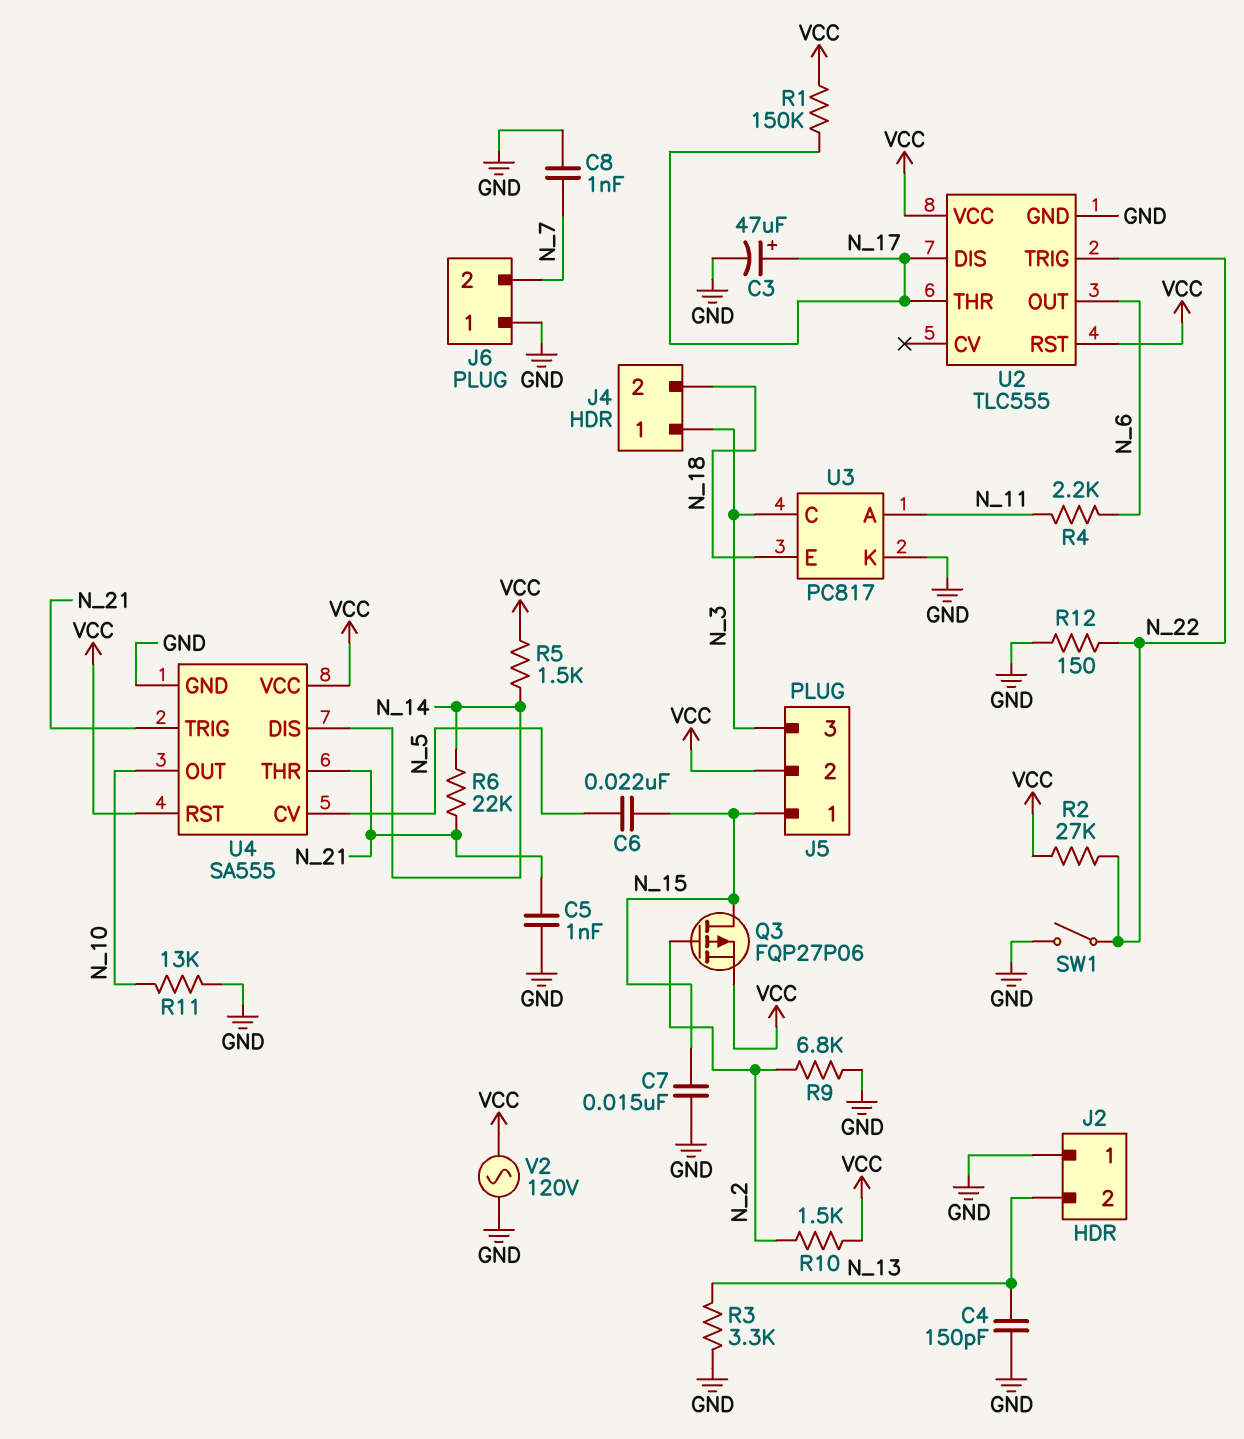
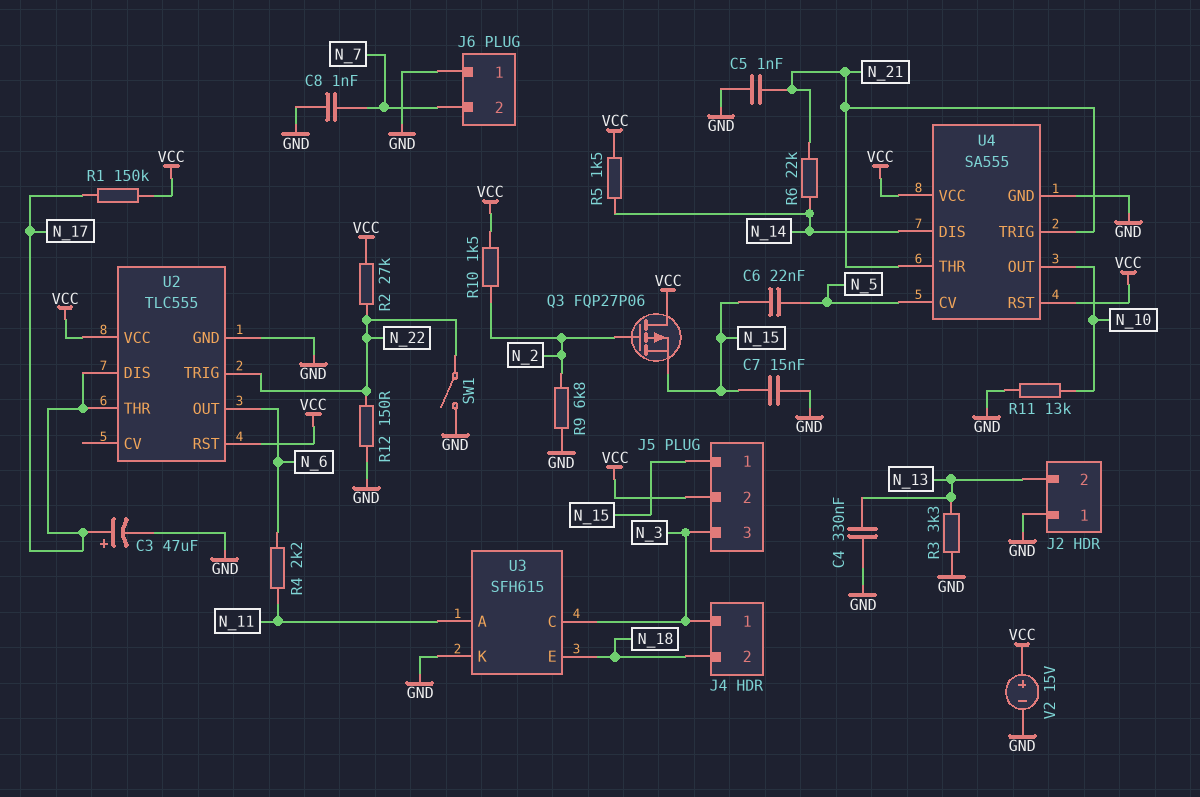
C4: 150pF (GND, N_13) -> 330nF (GND, N_13)
Q3: PMOS FQP27P06 (G N_2, D N_15, S VCC) -> PMOS FQP27P06 (G N_2, D VCC, S N_15)
U3: PC817 -> SFH615
V2: AC 120V (GND, VCC) -> 15V (plus VCC, minus GND)

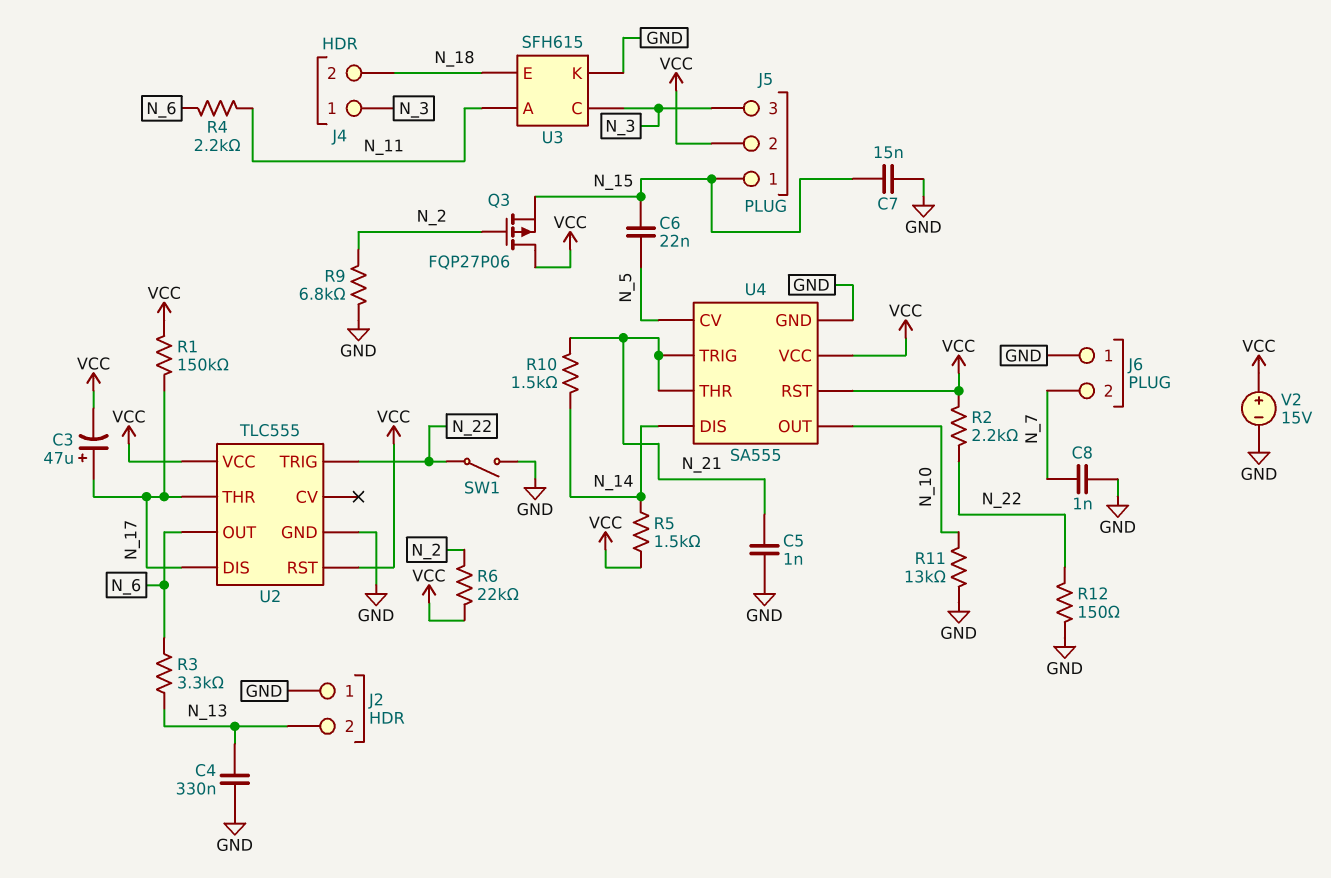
C3: 47uF (plus N_17, minus GND) -> 47uF (plus N_17, minus VCC)
R2: 27k (N_22, VCC) -> 2.2k (N_22, VCC)
R3: 3.3k (GND, N_13) -> 3.3k (N_6, N_13)
R6: 22k (N_14, N_21) -> 22k (N_2, VCC)
R10: 1.5k (N_2, VCC) -> 1.5k (N_14, N_21)

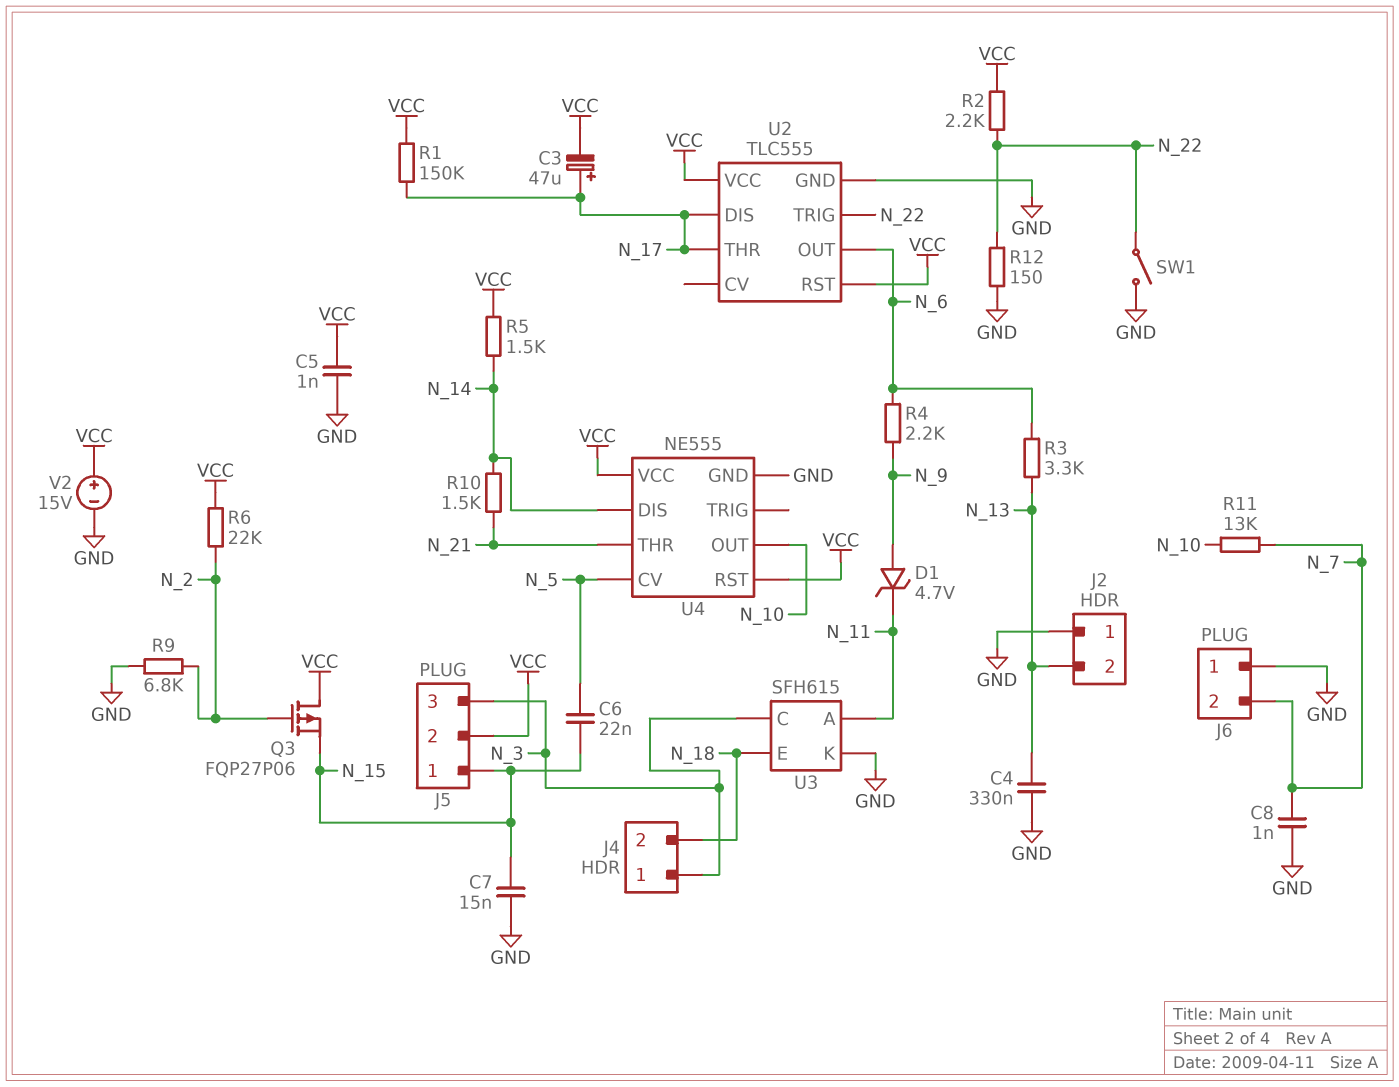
C5: 1nF (GND, N_21) -> 1nF (GND, VCC)
D1: none -> zener 4.7V (A N_9, K N_11)
R4: 2.2k (N_6, N_11) -> 2.2k (N_6, N_9)
R11: 13k (GND, N_10) -> 13k (N_7, N_10)
U4: SA555 -> NE555
U4 pin TRIG: N_21 -> none

